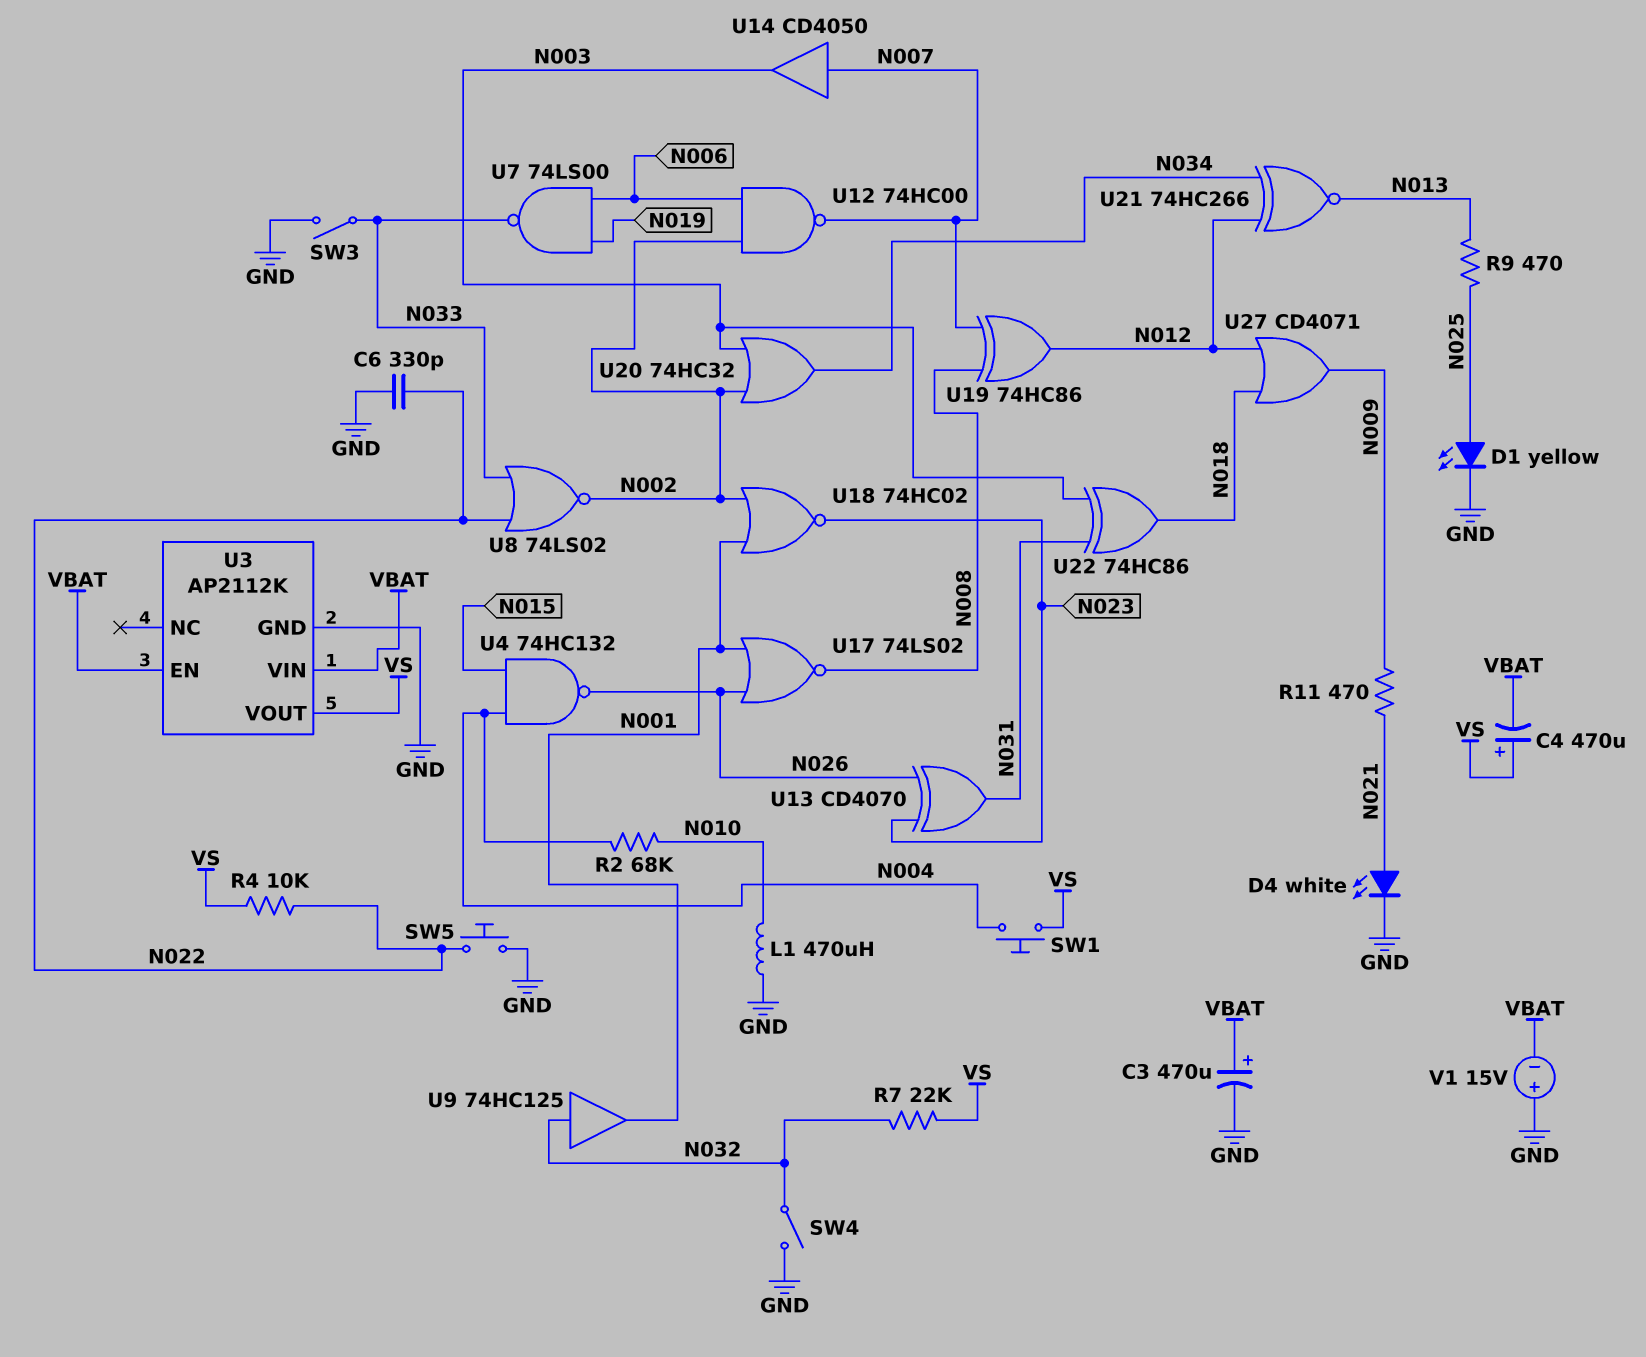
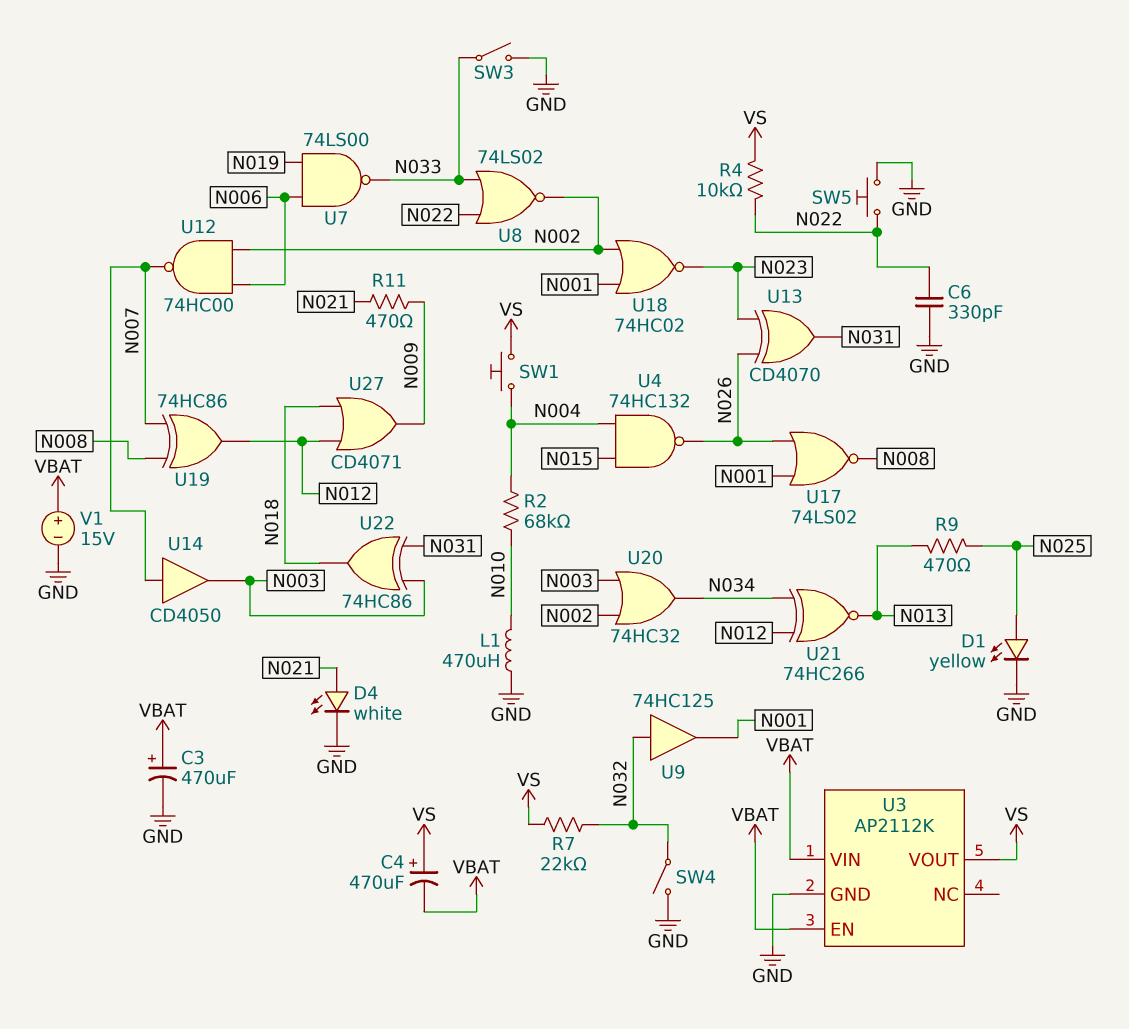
V1: 15V (plus GND, minus VBAT) -> 15V (plus VBAT, minus GND)

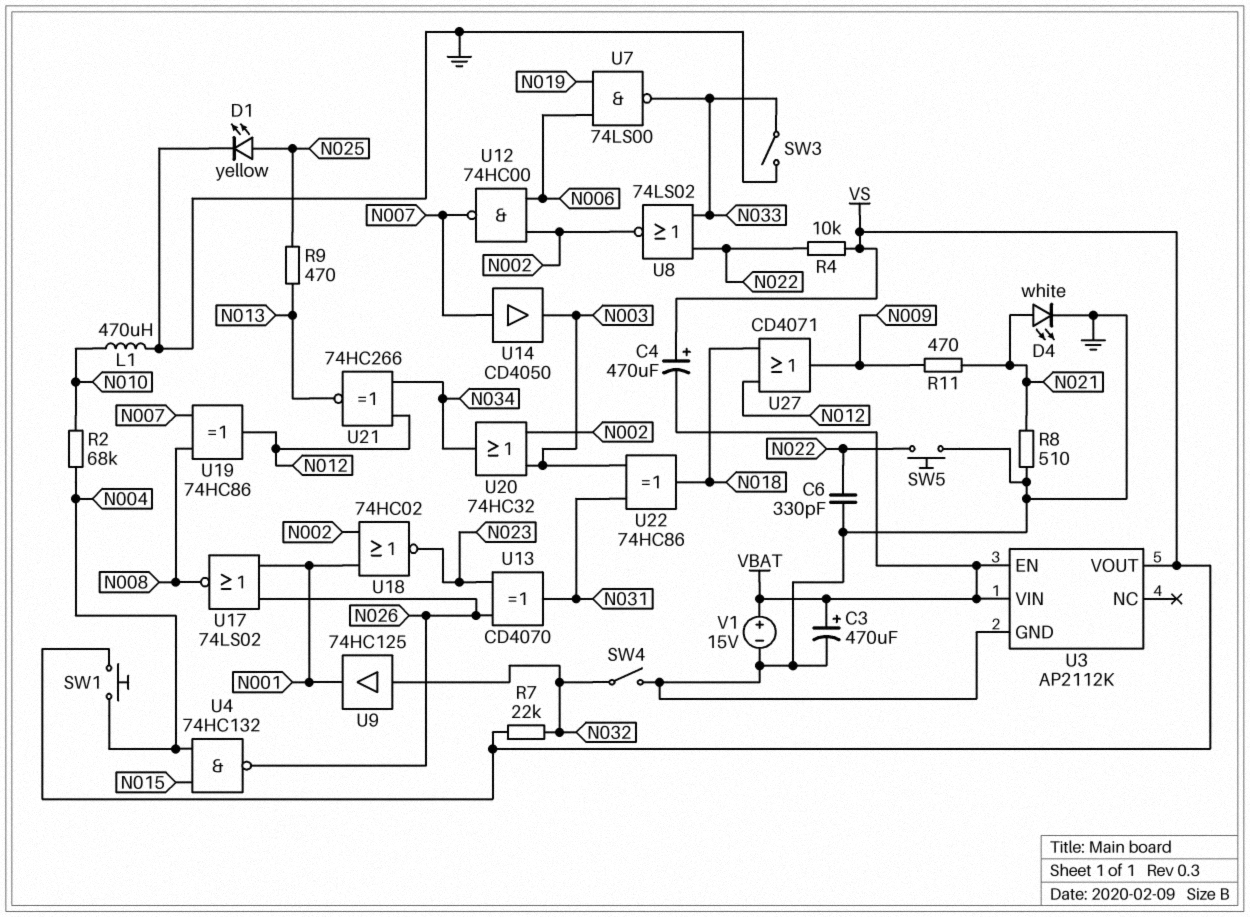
R8: none -> 510 (GND, N021)

